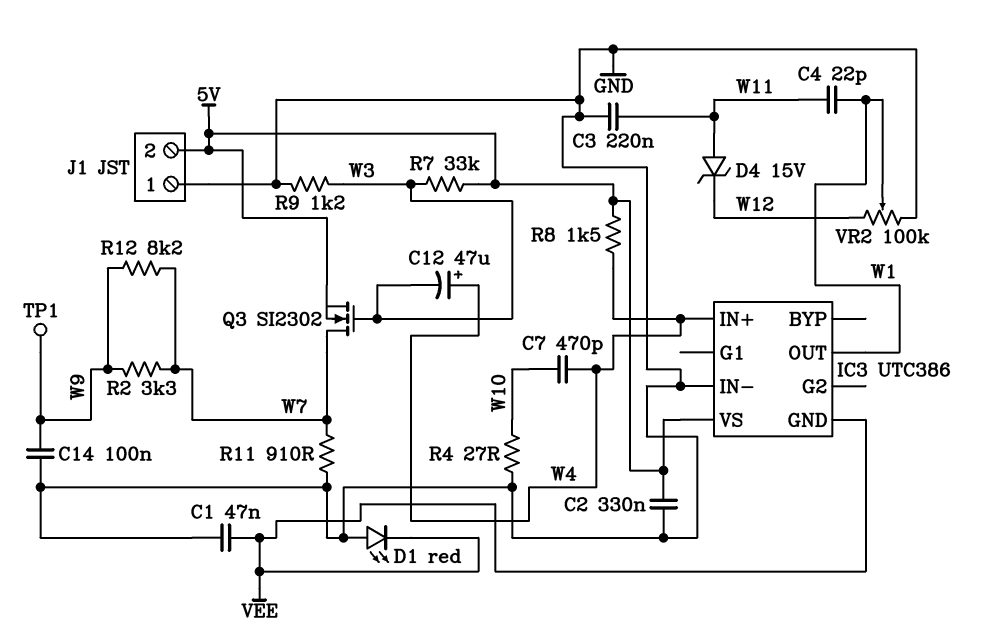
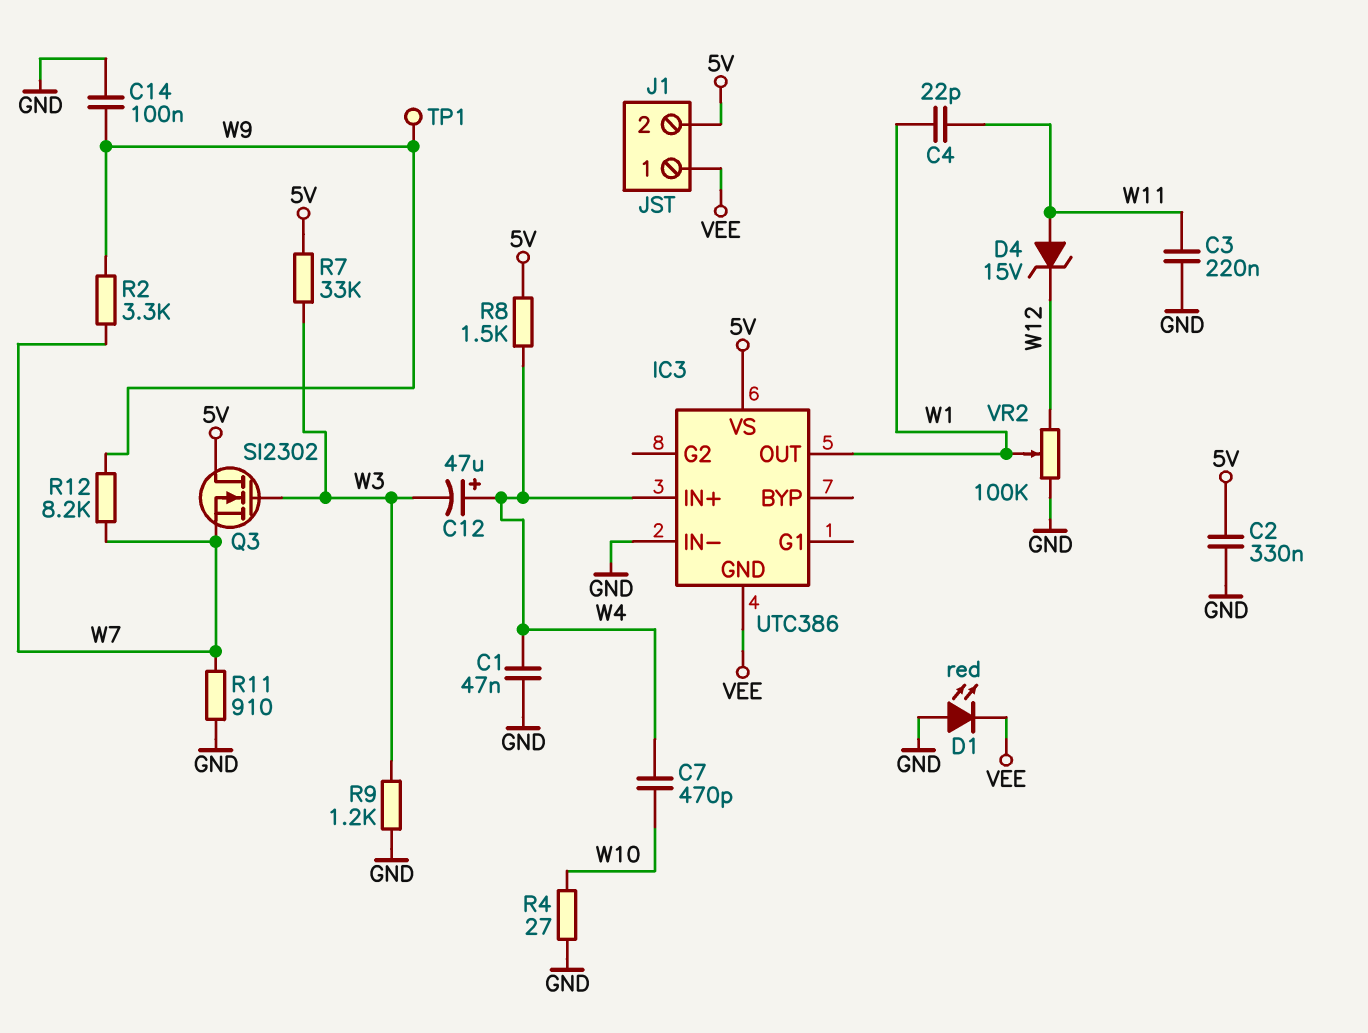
C1: 47nF (GND, VEE) -> 47nF (GND, W4)
J1 pin 1: GND -> VEE
Q3: NMOS SI2302 (G W3, D W7, S 5V) -> NMOS SI2302 (G W3, D 5V, S W7)

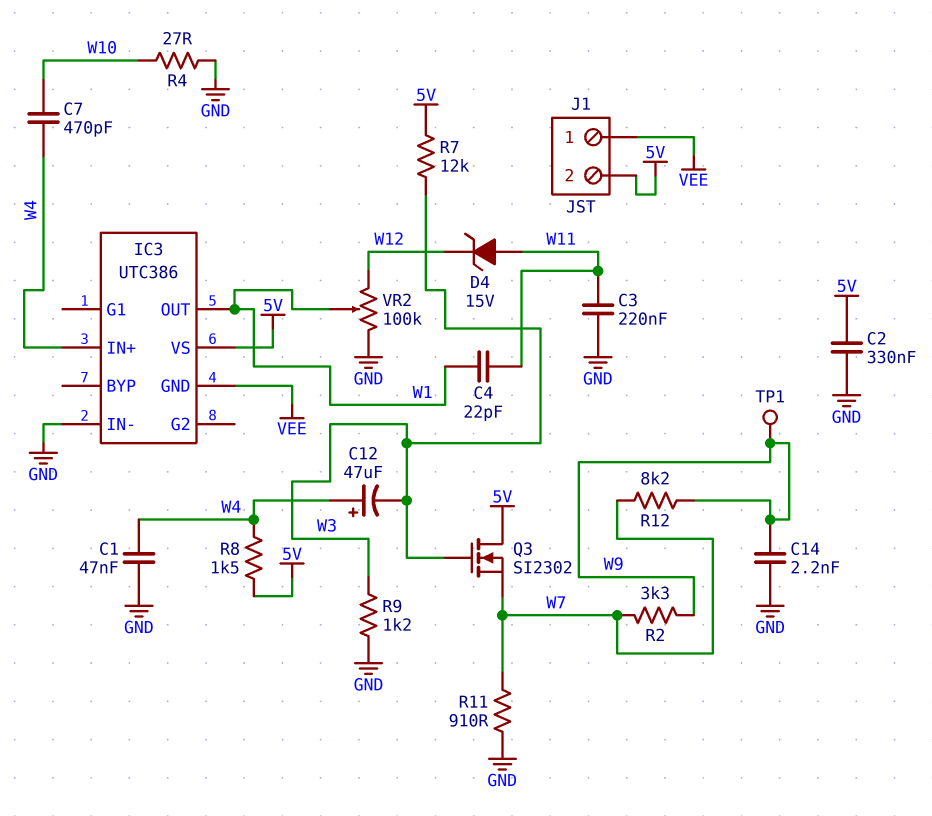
C14: 100nF (GND, W9) -> 2.2nF (GND, W9)
D1: LED red (A GND, K VEE) -> none
R7: 33k (5V, W3) -> 12k (5V, W3)

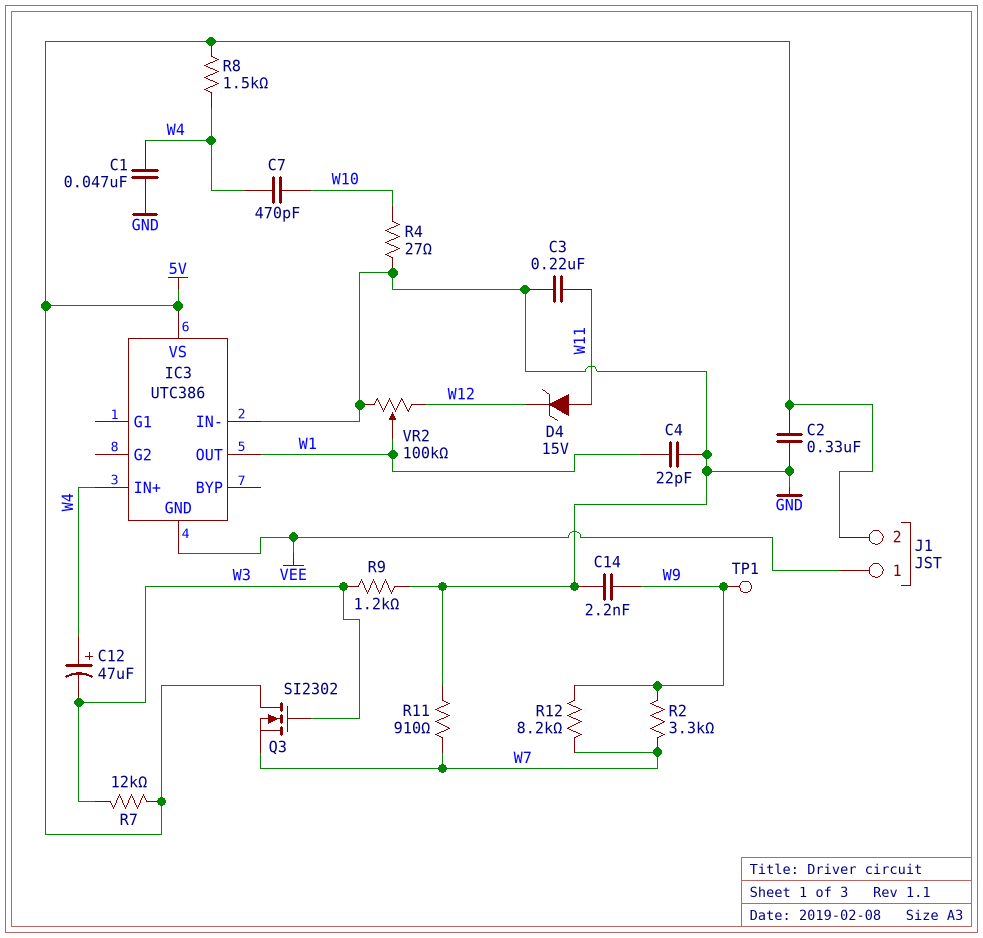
C4: 22pF (W1, W11) -> 22pF (GND, W1)

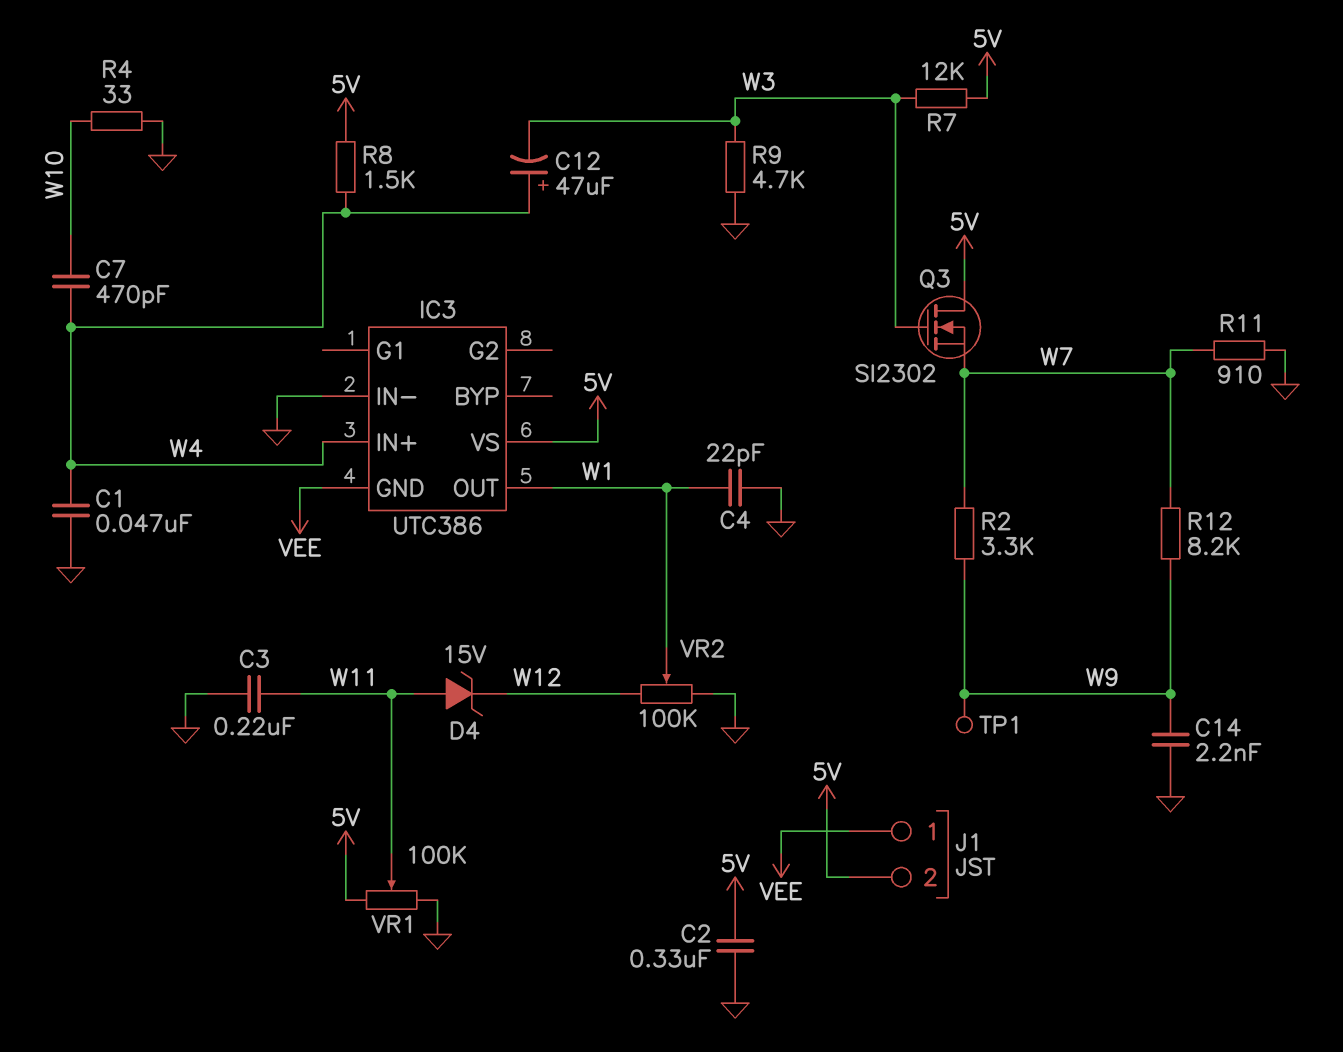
R4: 27 (GND, W10) -> 33 (GND, W10)
R9: 1.2k (GND, W3) -> 4.7k (GND, W3)
VR1: none -> 100k (5V, GND, wiper W11)

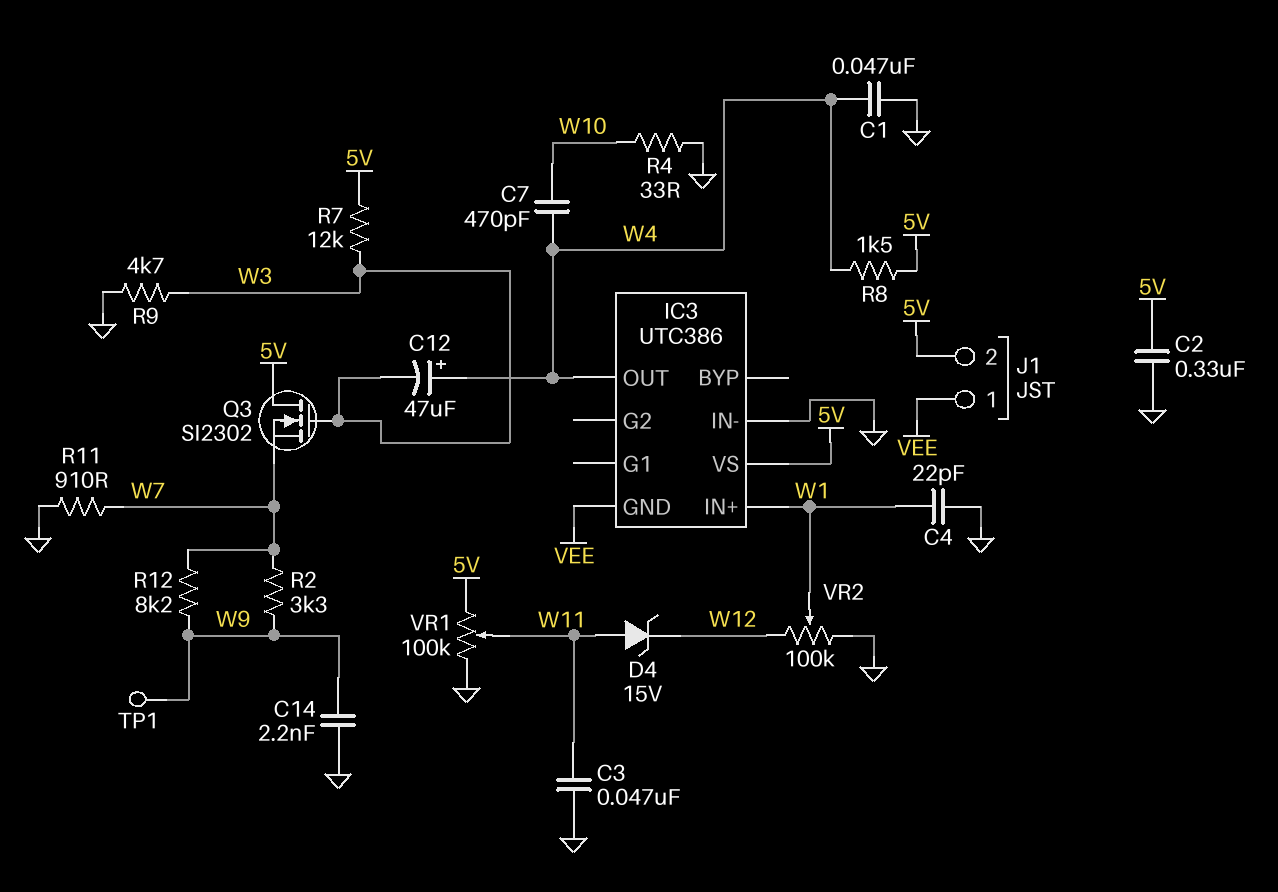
C3: 220nF (GND, W11) -> 47nF (GND, W11)
IC3 pin IN+: W4 -> W1
IC3 pin OUT: W1 -> W4

